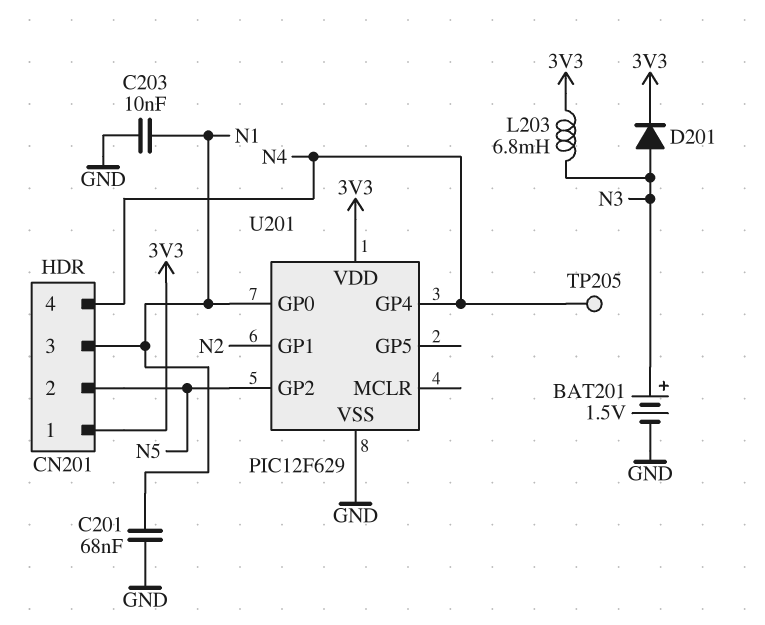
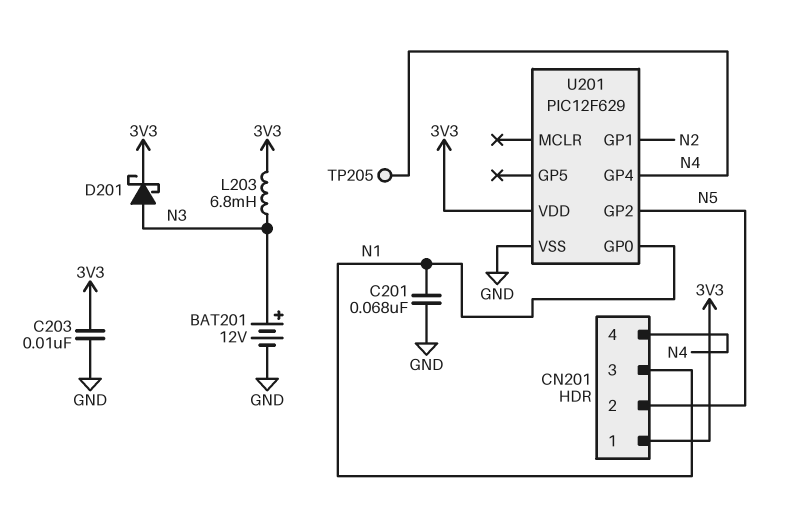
BAT201: 1.5V (plus N3, minus GND) -> 12V (plus N3, minus GND)
C203: 10nF (GND, N1) -> 10nF (3V3, GND)
D201: diode (A N3, K 3V3) -> schottky (A N3, K 3V3)

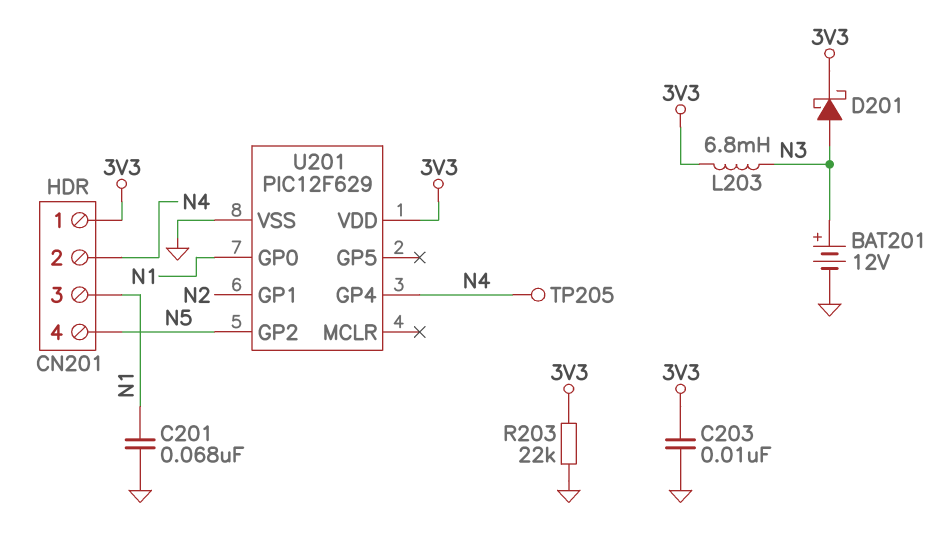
CN201 pin 2: N5 -> N4
CN201 pin 4: N4 -> N5
R203: none -> 22k (3V3, GND)

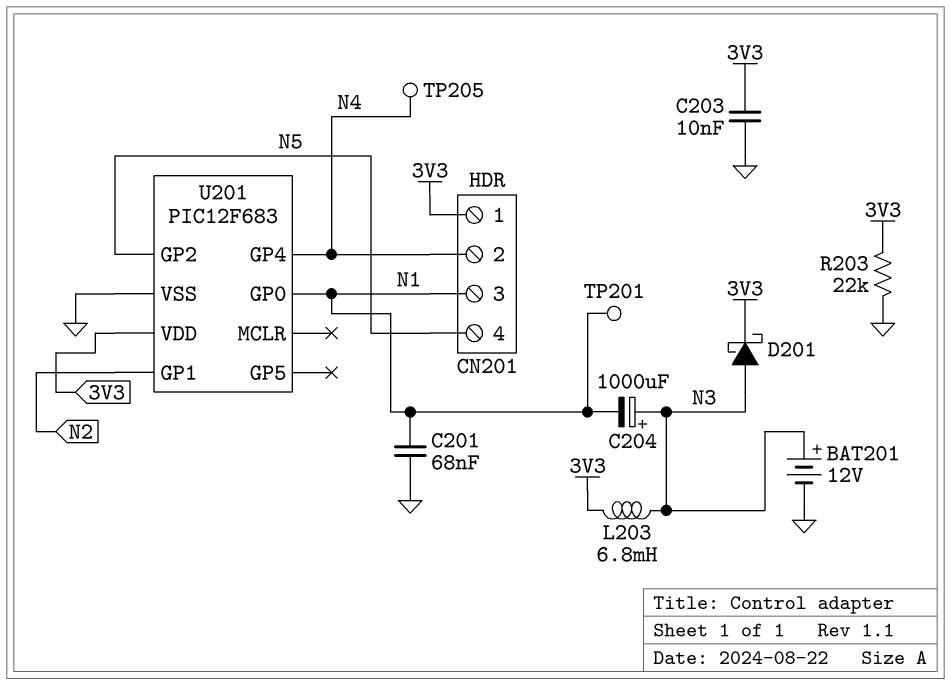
C204: none -> 1000uF (plus N3, minus N1)
TP201: none -> test point (N1)
U201: PIC12F629 -> PIC12F683

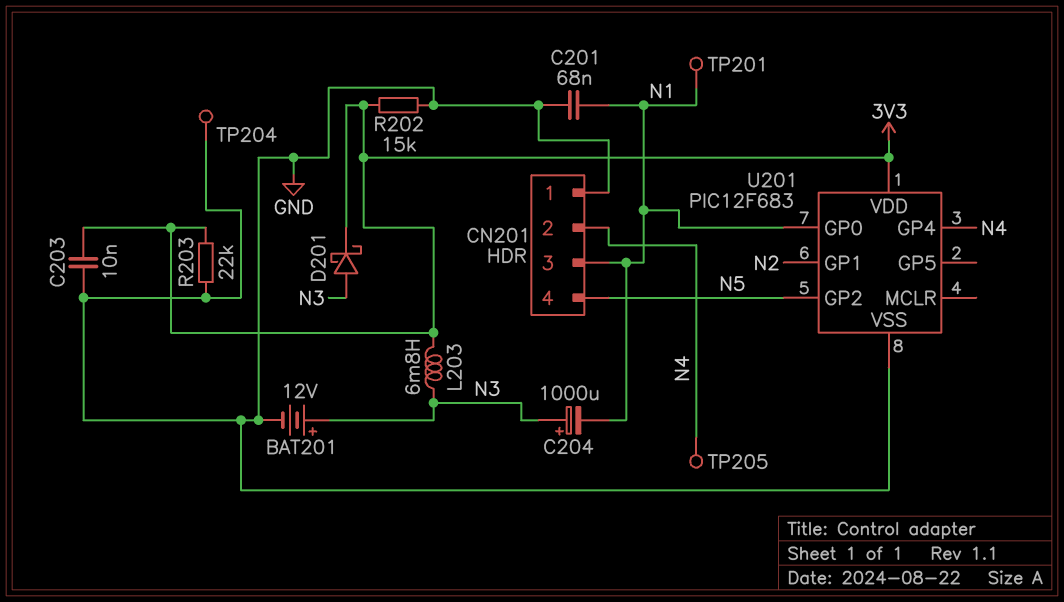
CN201 pin 1: 3V3 -> GND
R202: none -> 15k (3V3, GND)
TP204: none -> test point (GND)

